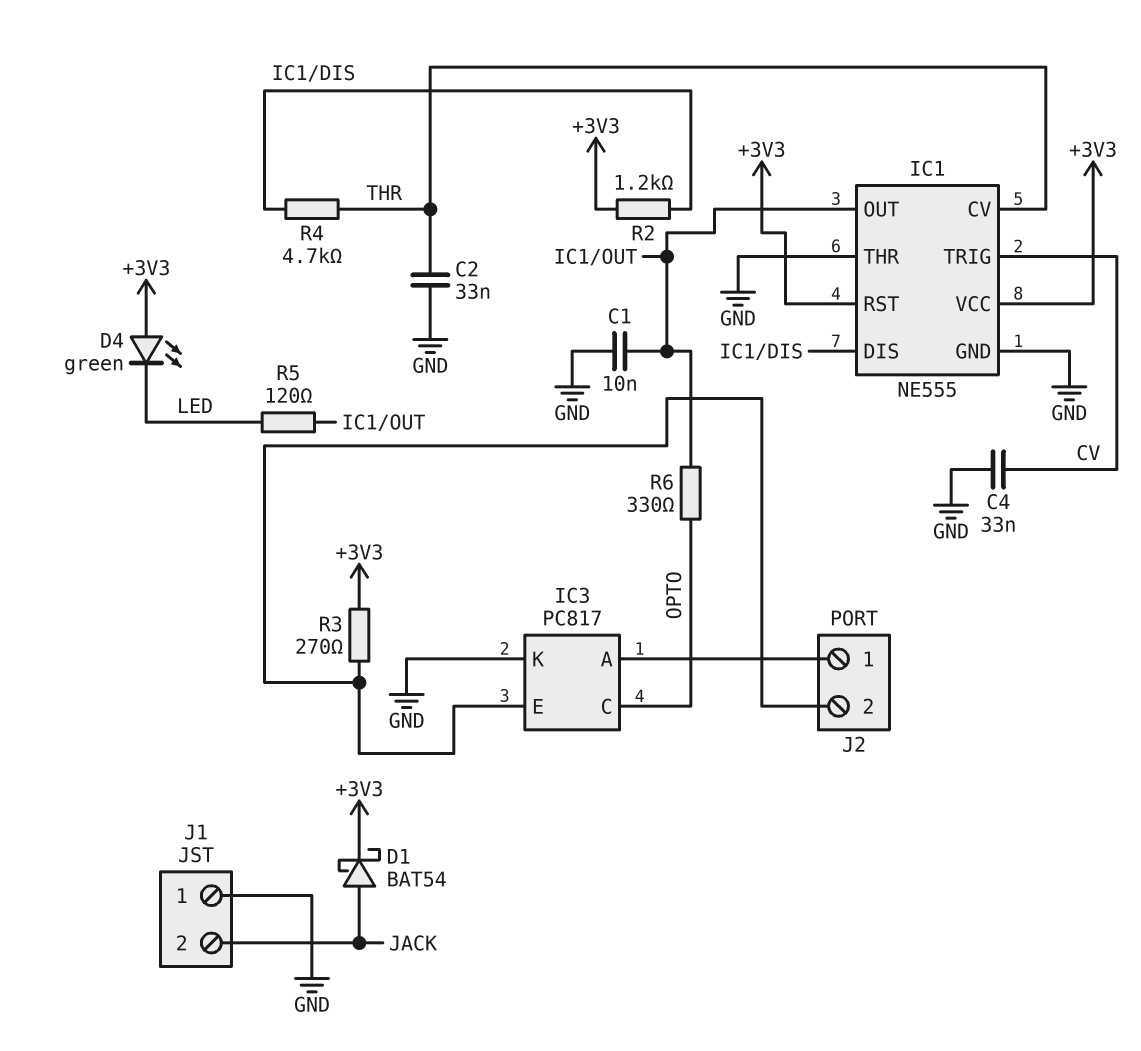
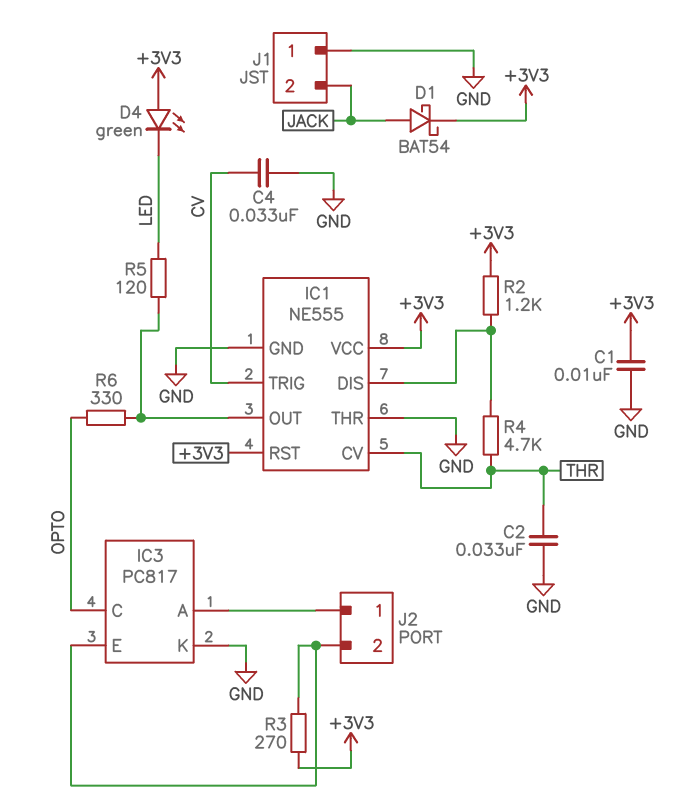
C1: 10nF (GND, IC1/OUT) -> 10nF (+3V3, GND)

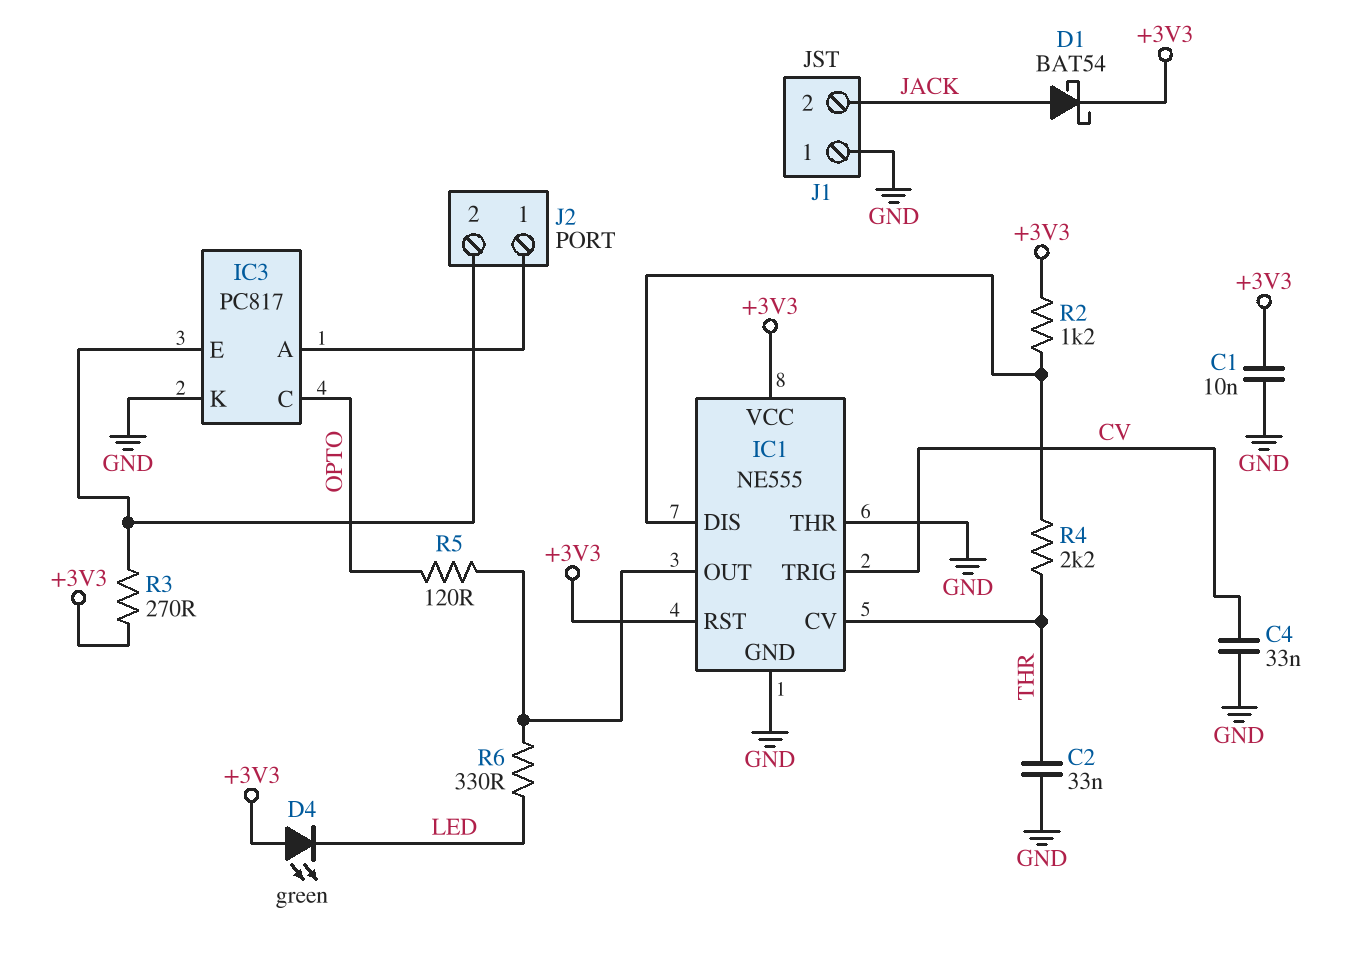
R4: 4.7k (IC1/DIS, THR) -> 2.2k (IC1/DIS, THR)
R5: 120 (IC1/OUT, LED) -> 120 (IC1/OUT, OPTO)
R6: 330 (IC1/OUT, OPTO) -> 330 (IC1/OUT, LED)

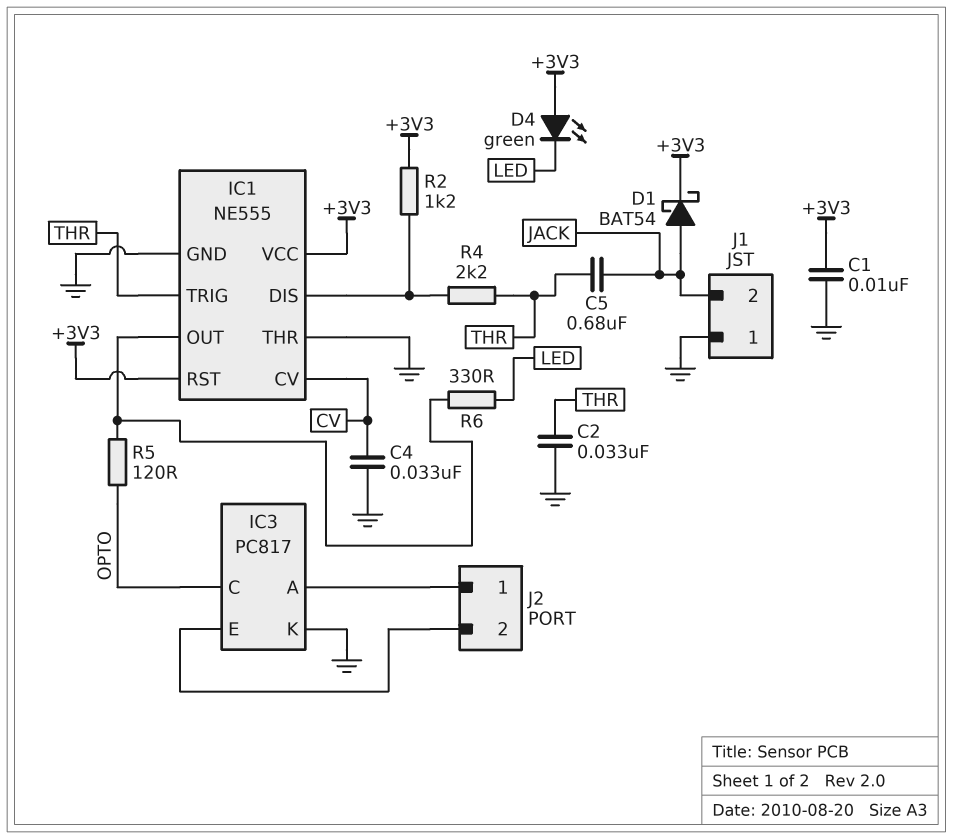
C5: none -> 680nF (JACK, THR)
IC1 pin CV: THR -> CV
IC1 pin TRIG: CV -> THR
R3: 270 (+3V3, IC3/E) -> none

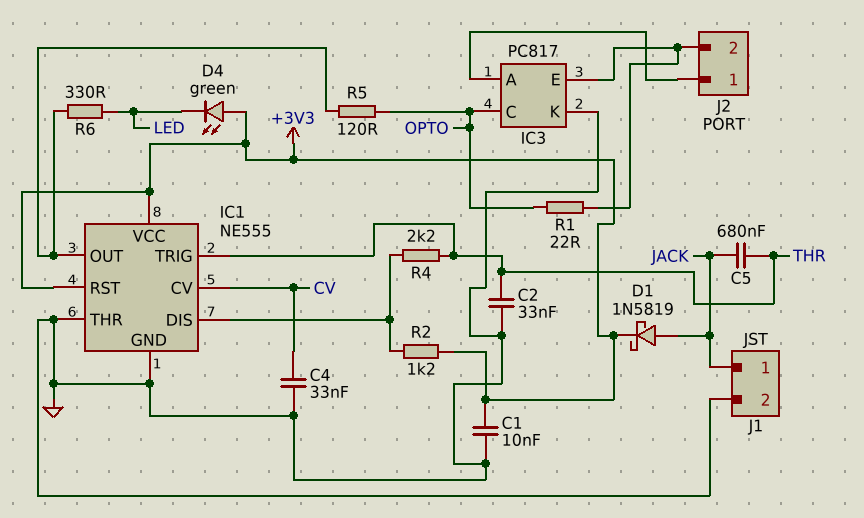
D1: schottky BAT54 (A JACK, K +3V3) -> schottky 1N5819 (A JACK, K +3V3)
J1 pin 1: GND -> JACK
J1 pin 2: JACK -> GND
R1: none -> 22 (IC3/E, OPTO)

